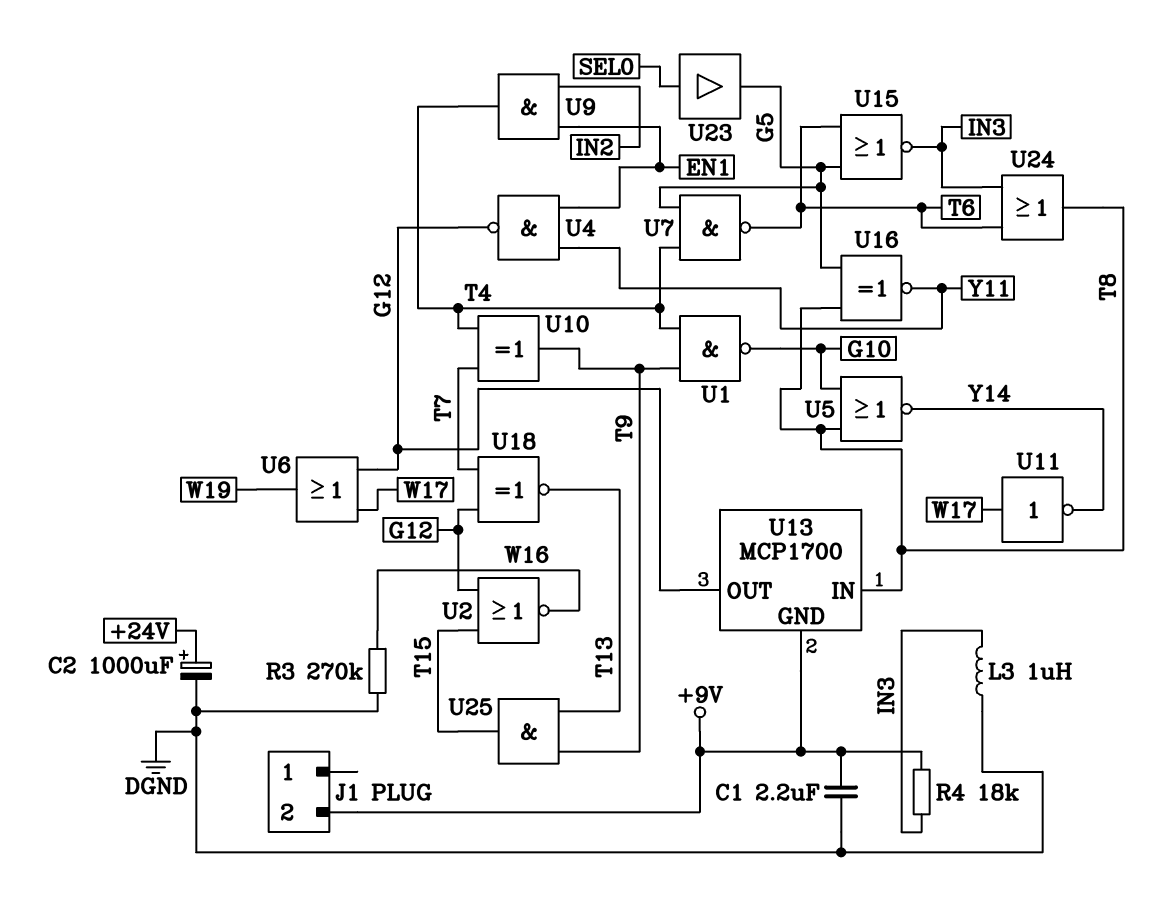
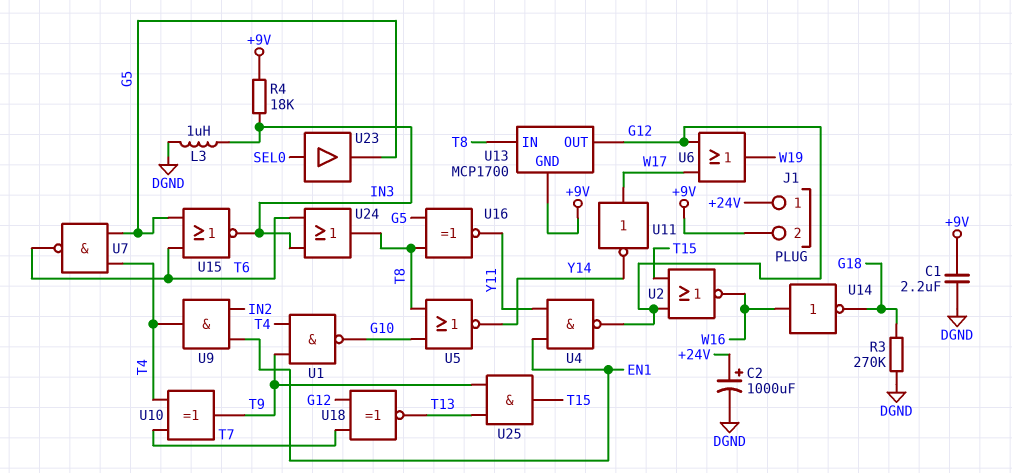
J1 pin 1: none -> +24V
R3: 270k (DGND, W16) -> 270k (DGND, G18)
U14: none -> NOT (in W16, out G18)

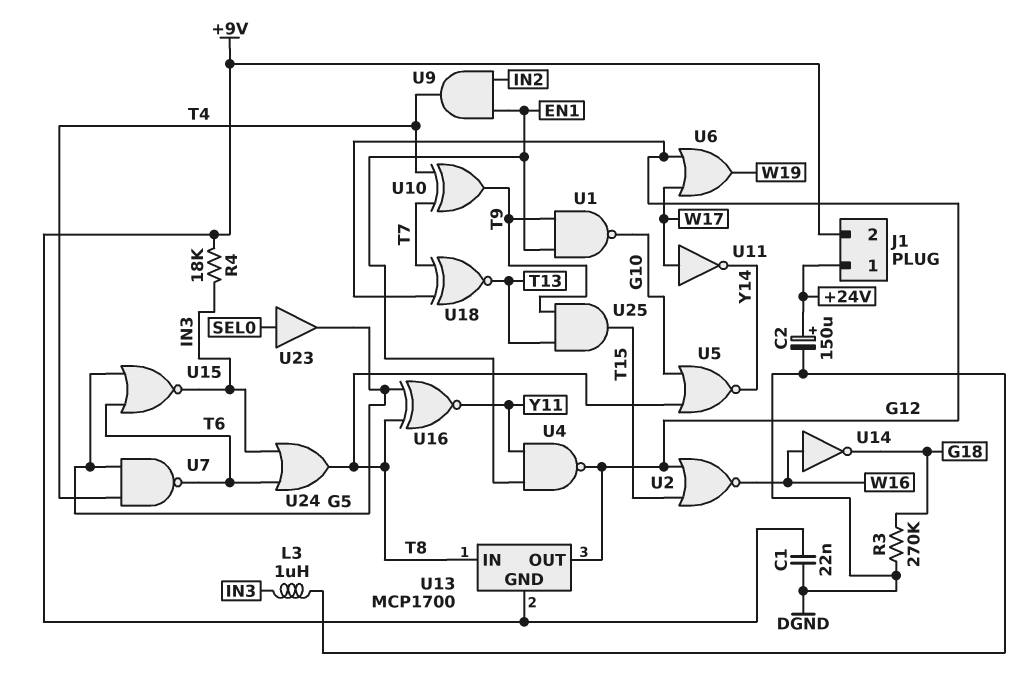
C1: 2.2uF (+9V, DGND) -> 22nF (+9V, DGND)
C2: 1000uF (plus +24V, minus DGND) -> 150uF (plus +24V, minus DGND)
U1: NAND (in T4, in T9, out G10) -> NAND (in EN1, in T9, out G10)

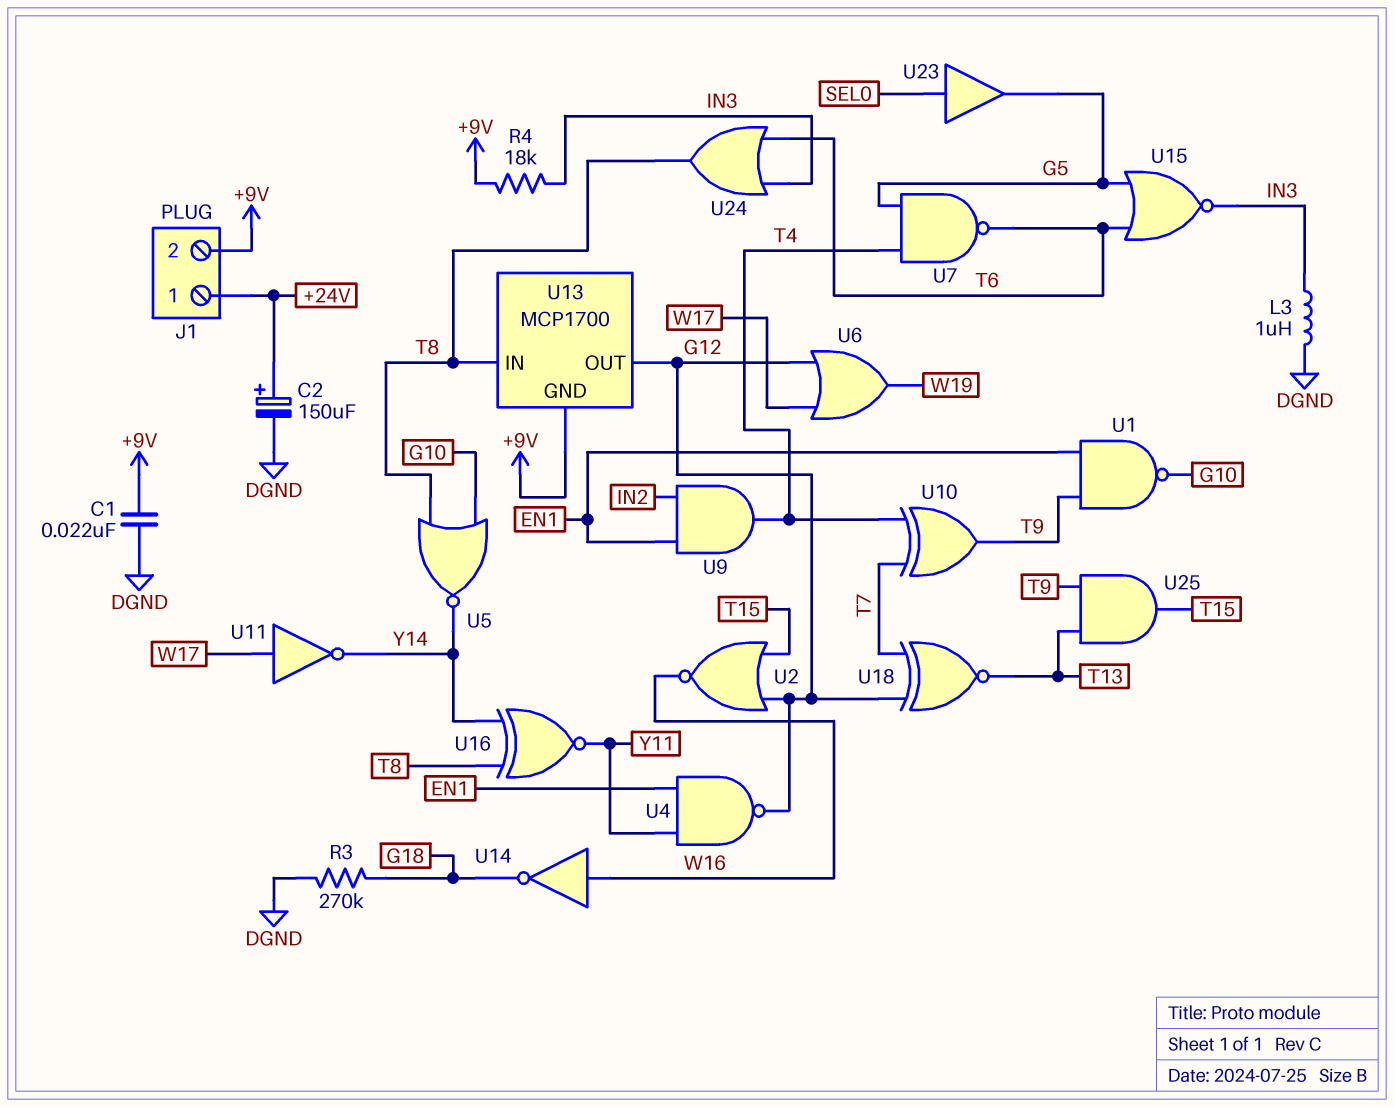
U16: XNOR (in G5, in T8, out Y11) -> XNOR (in T8, in Y14, out Y11)

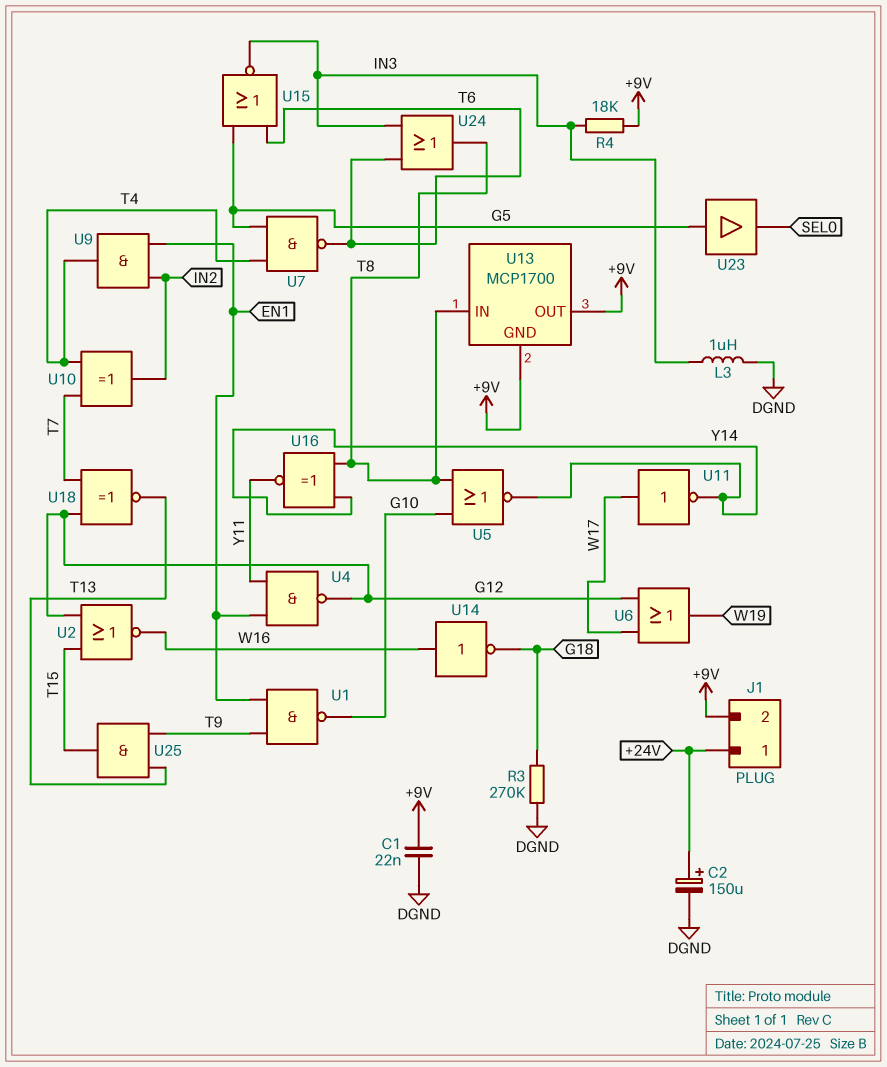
U10: XOR (in T4, in T7, out T9) -> XOR (in T4, in T7, out IN2)
U13 pin OUT: G12 -> +9V
U23: buffer (in SEL0, out G5) -> buffer (in G5, out SEL0)

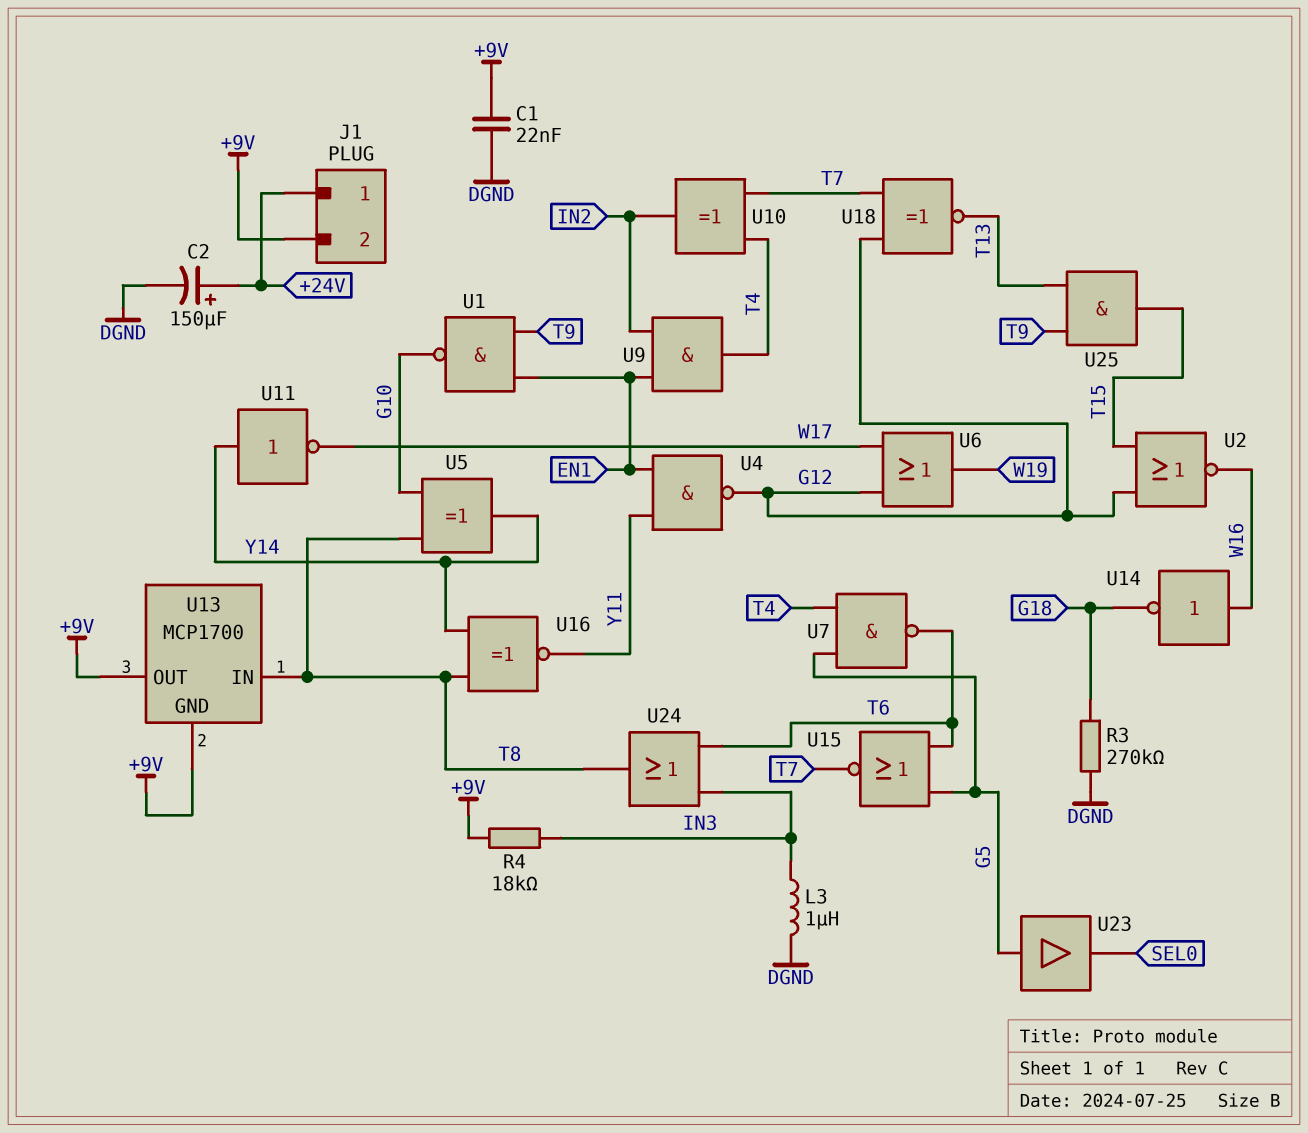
U5: NOR (in G10, in T8, out Y14) -> XOR (in G10, in T8, out Y14)
U11: NOT (in W17, out Y14) -> NOT (in Y14, out W17)
U15: NOR (in G5, in T6, out IN3) -> NOR (in G5, in T6, out T7)

